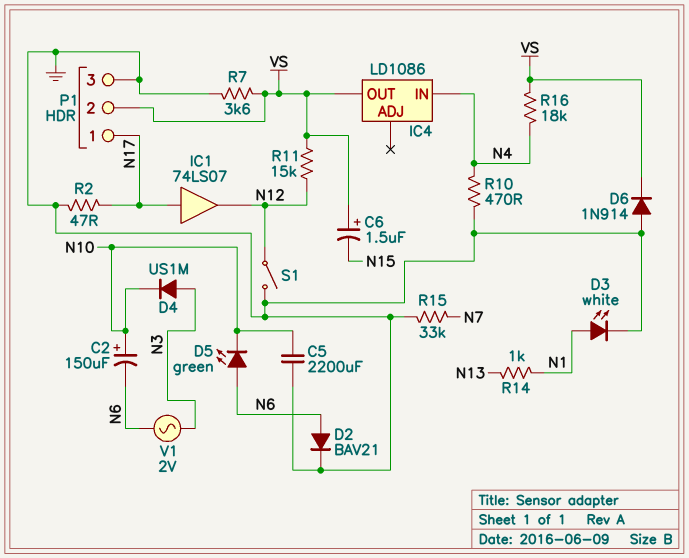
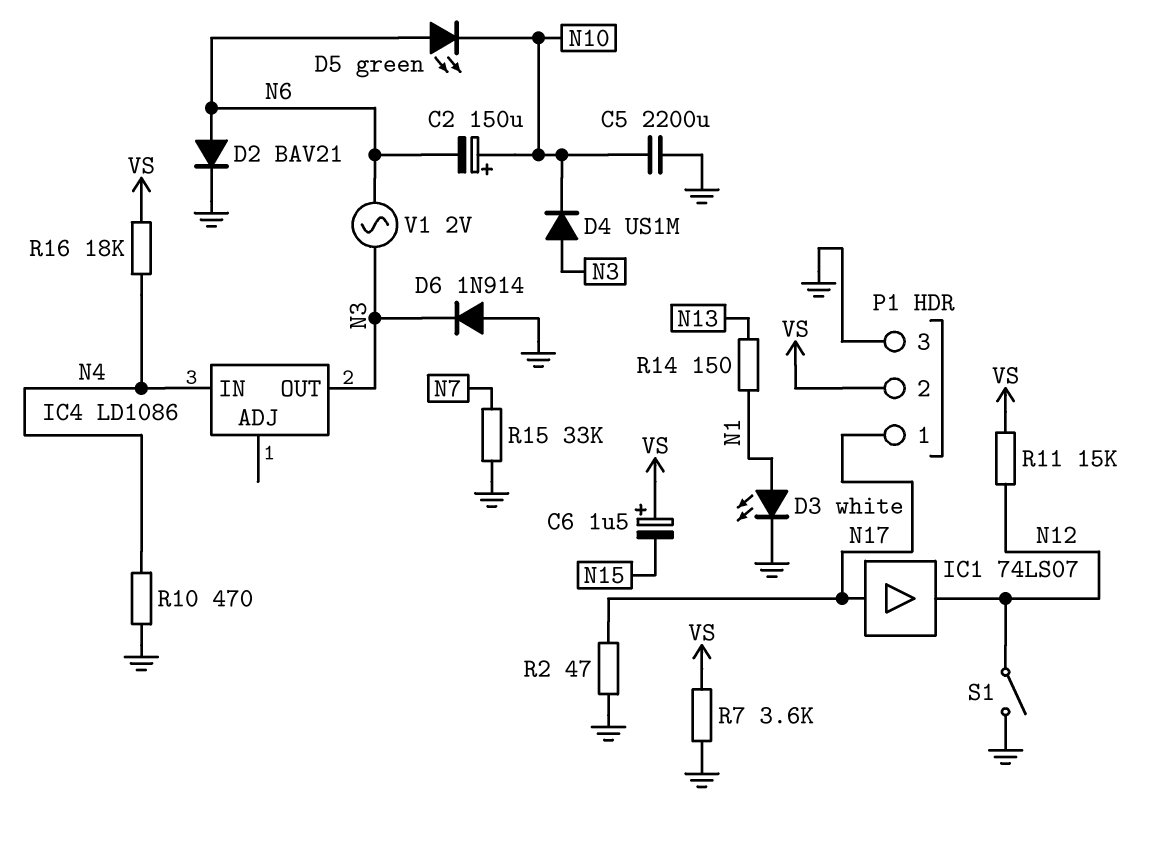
D6: diode 1N914 (A GND, K VS) -> diode 1N914 (A GND, K N3)
IC4 pin OUT: VS -> N3
R14: 1k (N1, N13) -> 150 (N1, N13)

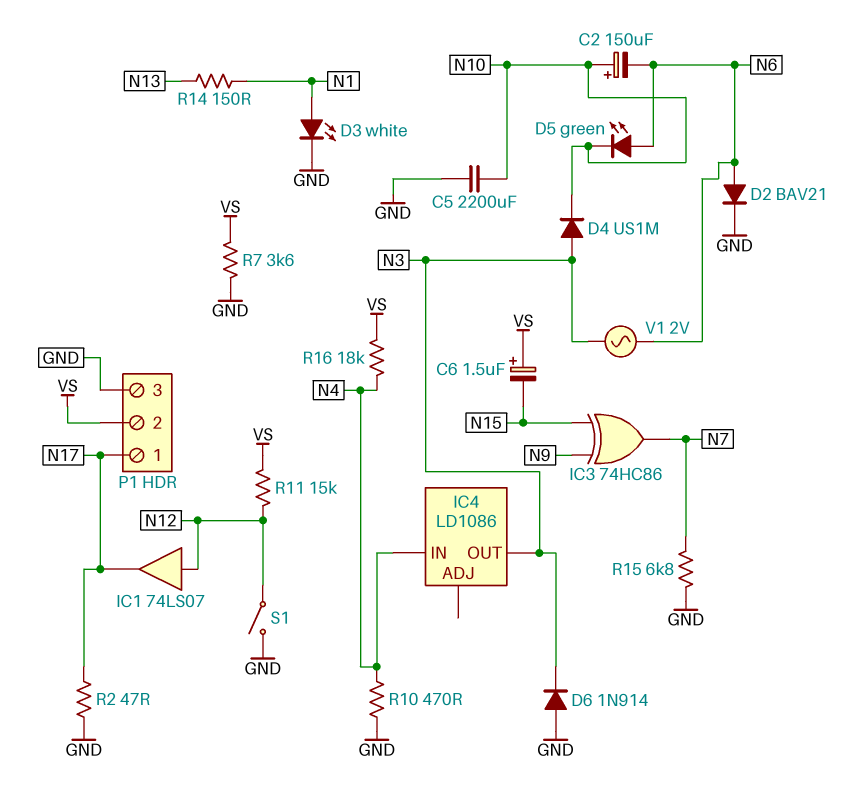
IC1: buffer 74LS07 (in N17, out N12) -> buffer 74LS07 (in N12, out N17)
IC3: none -> XOR 74HC86 (in N9, in N15, out N7)
R15: 33k (GND, N7) -> 6.8k (GND, N7)

